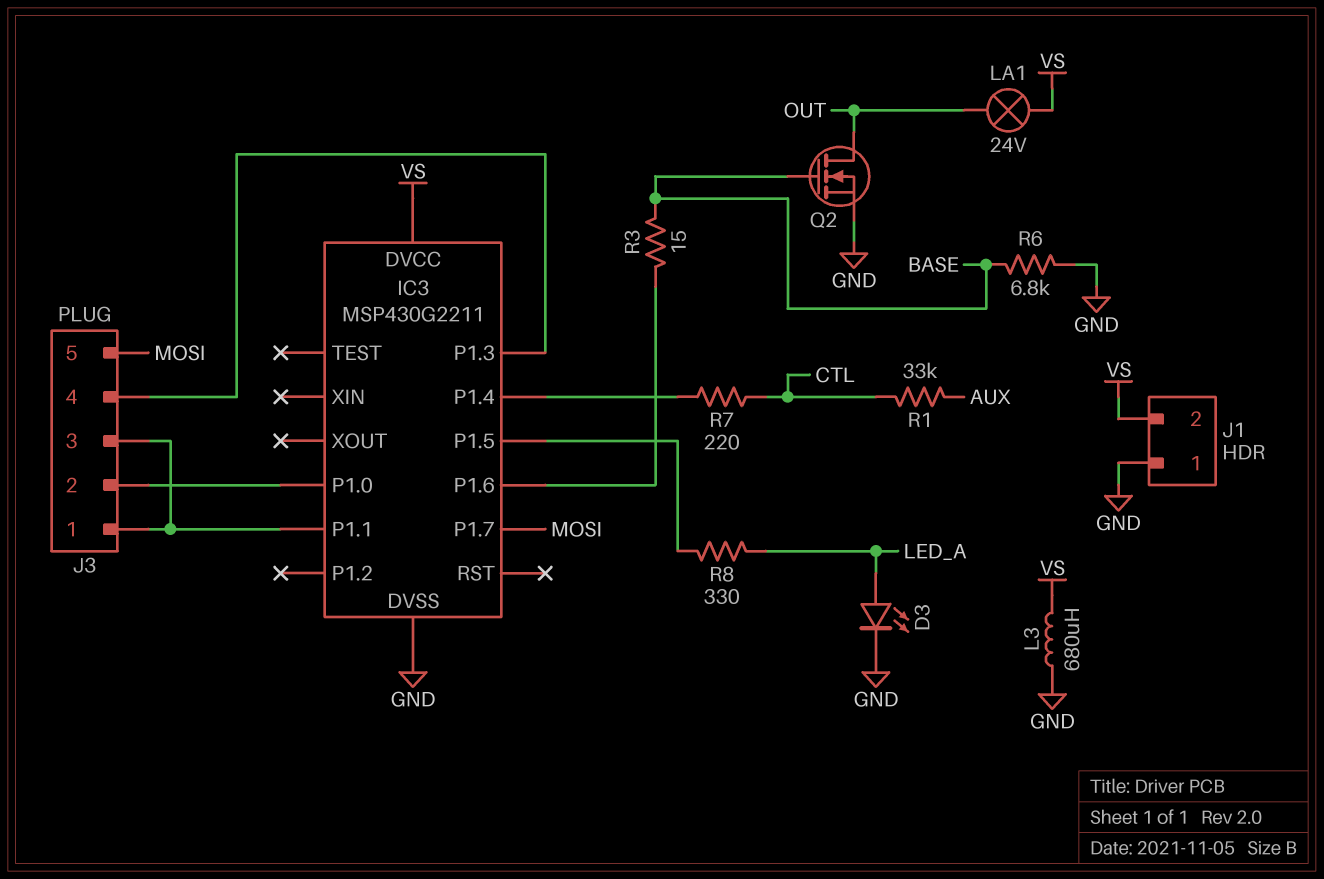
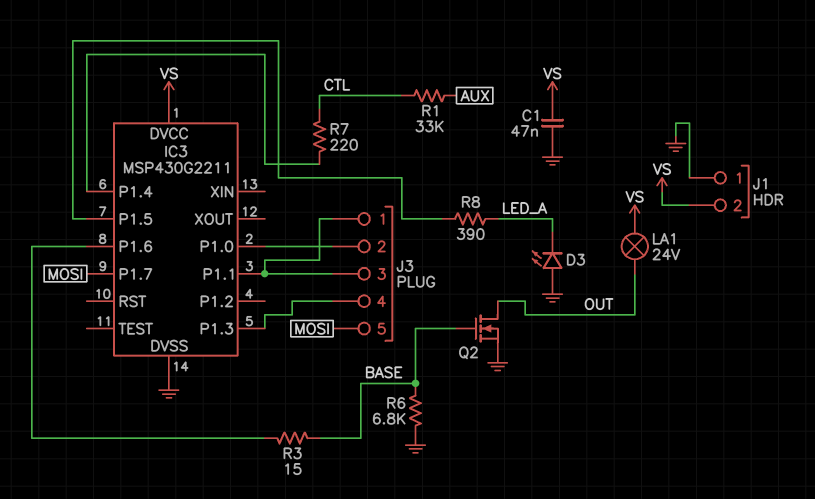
C1: none -> 47nF (GND, VS)
D3: LED (A LED_A, K GND) -> LED (A GND, K LED_A)
L3: 680uH (GND, VS) -> none
R8: 330 (IC3/P1.5, LED_A) -> 390 (IC3/P1.5, LED_A)

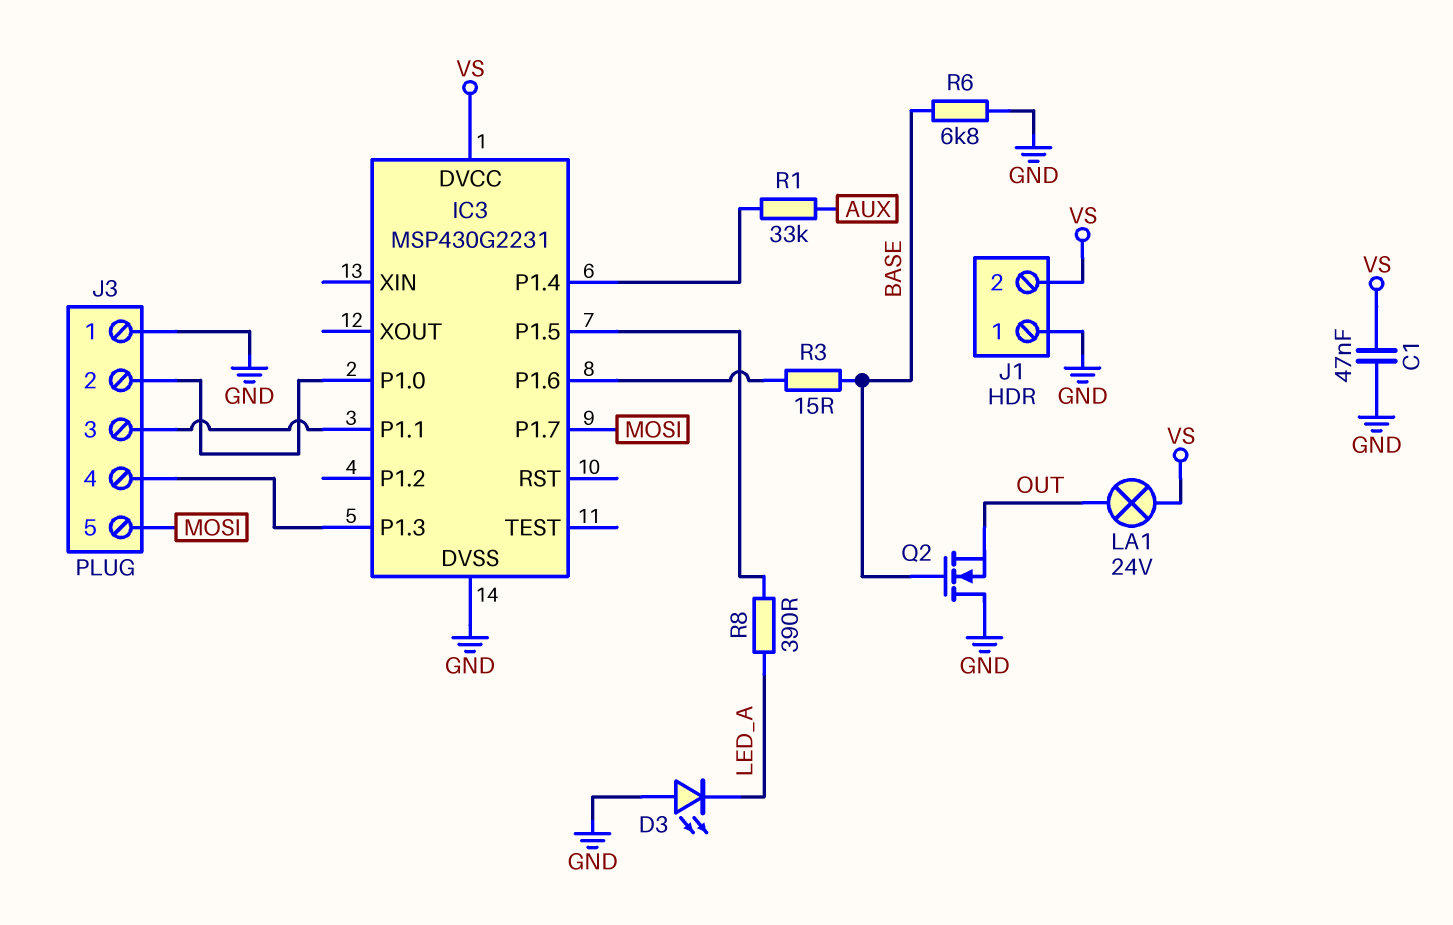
IC3: MSP430G2211 -> MSP430G2231
J3 pin 1: IC3/P1.1 -> GND
Q2: NMOS (G BASE, D OUT, S GND) -> NMOS (G BASE, D GND, S OUT)
R1: 33k (AUX, CTL) -> 33k (AUX, IC3/P1.4)
R7: 220 (CTL, IC3/P1.4) -> none

